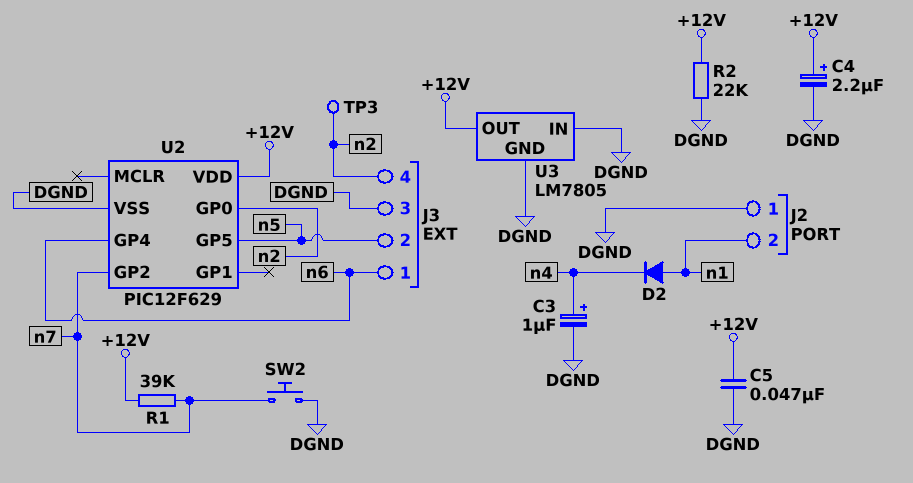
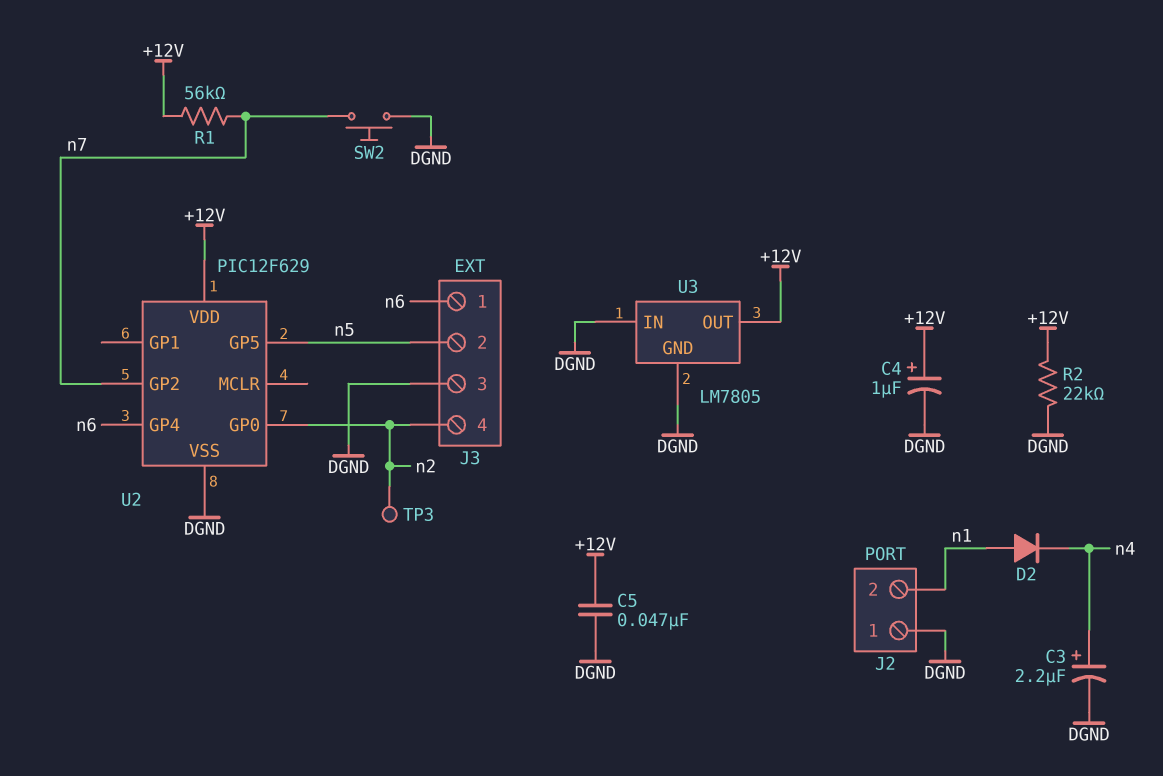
C3: 1uF (plus n4, minus DGND) -> 2.2uF (plus n4, minus DGND)
C4: 2.2uF (plus +12V, minus DGND) -> 1uF (plus +12V, minus DGND)
R1: 39k (+12V, n7) -> 56k (+12V, n7)

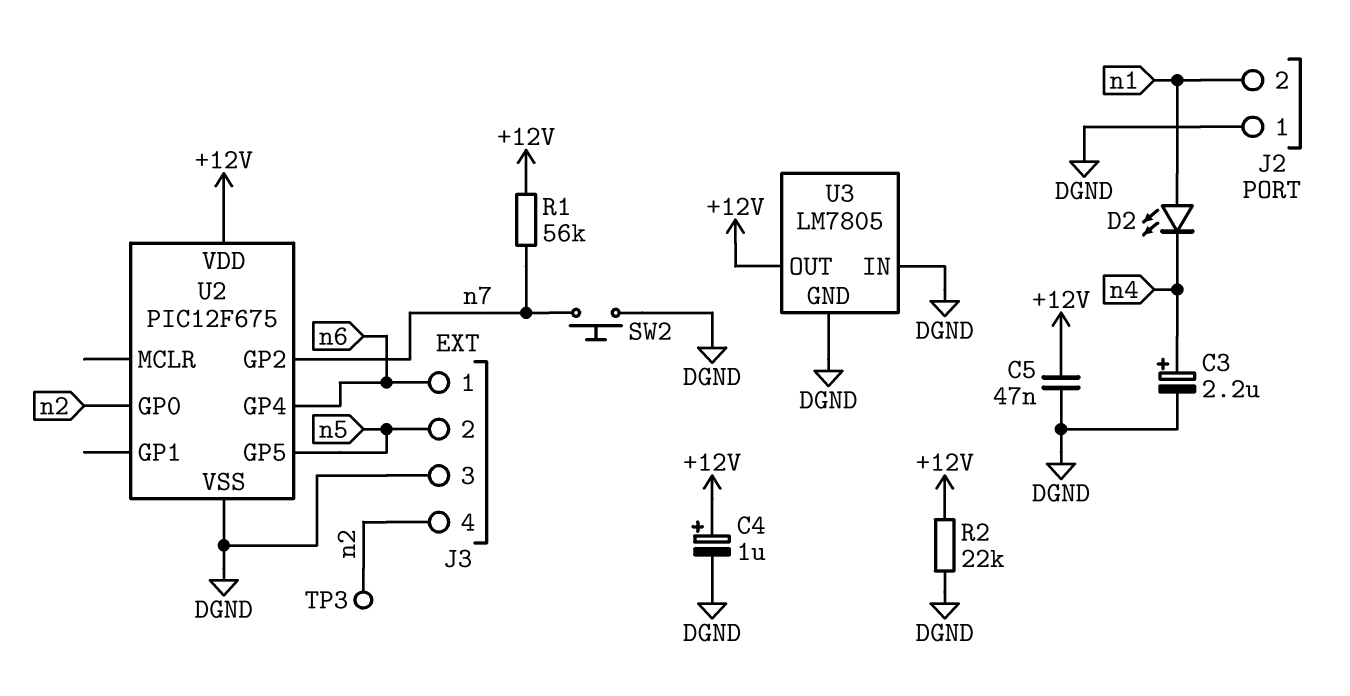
D2: diode (A n1, K n4) -> LED (A n1, K n4)
U2: PIC12F629 -> PIC12F675

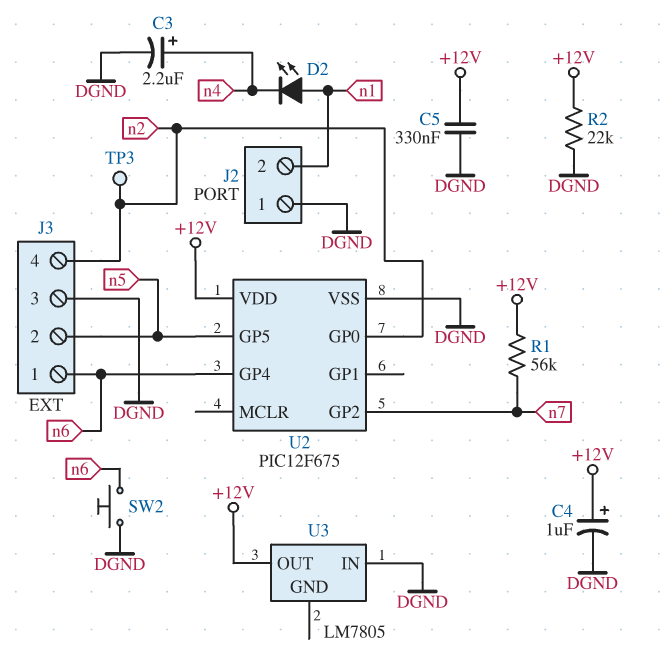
C5: 47nF (+12V, DGND) -> 330nF (+12V, DGND)
SW2: button (DGND, n7) -> button (DGND, n6)
U3 pin GND: DGND -> none

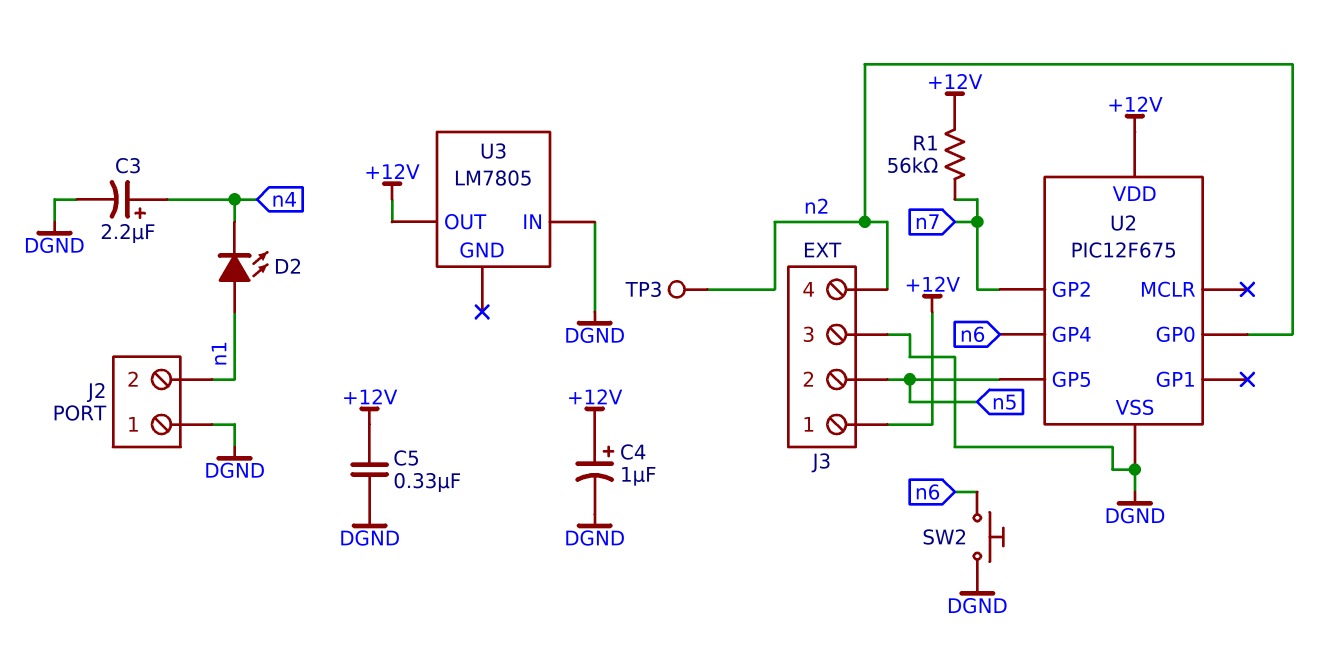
J3 pin 1: n6 -> +12V
R2: 22k (+12V, DGND) -> none

